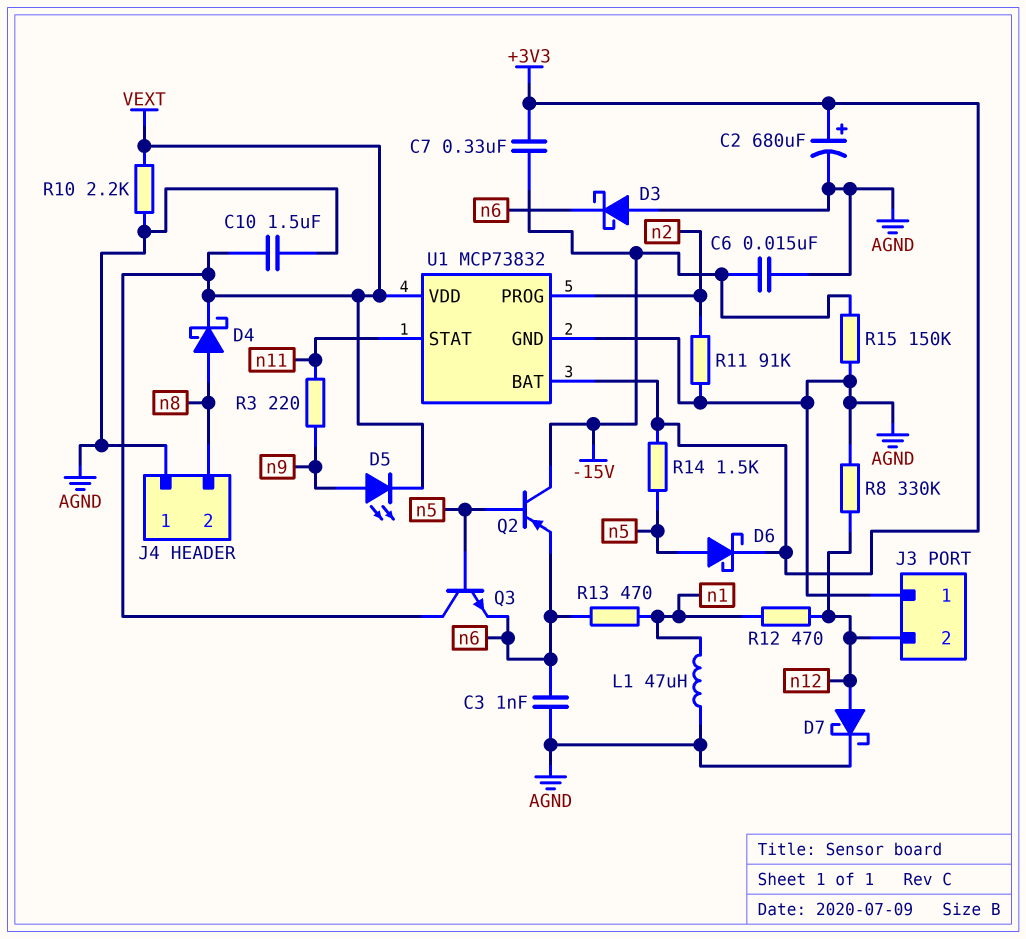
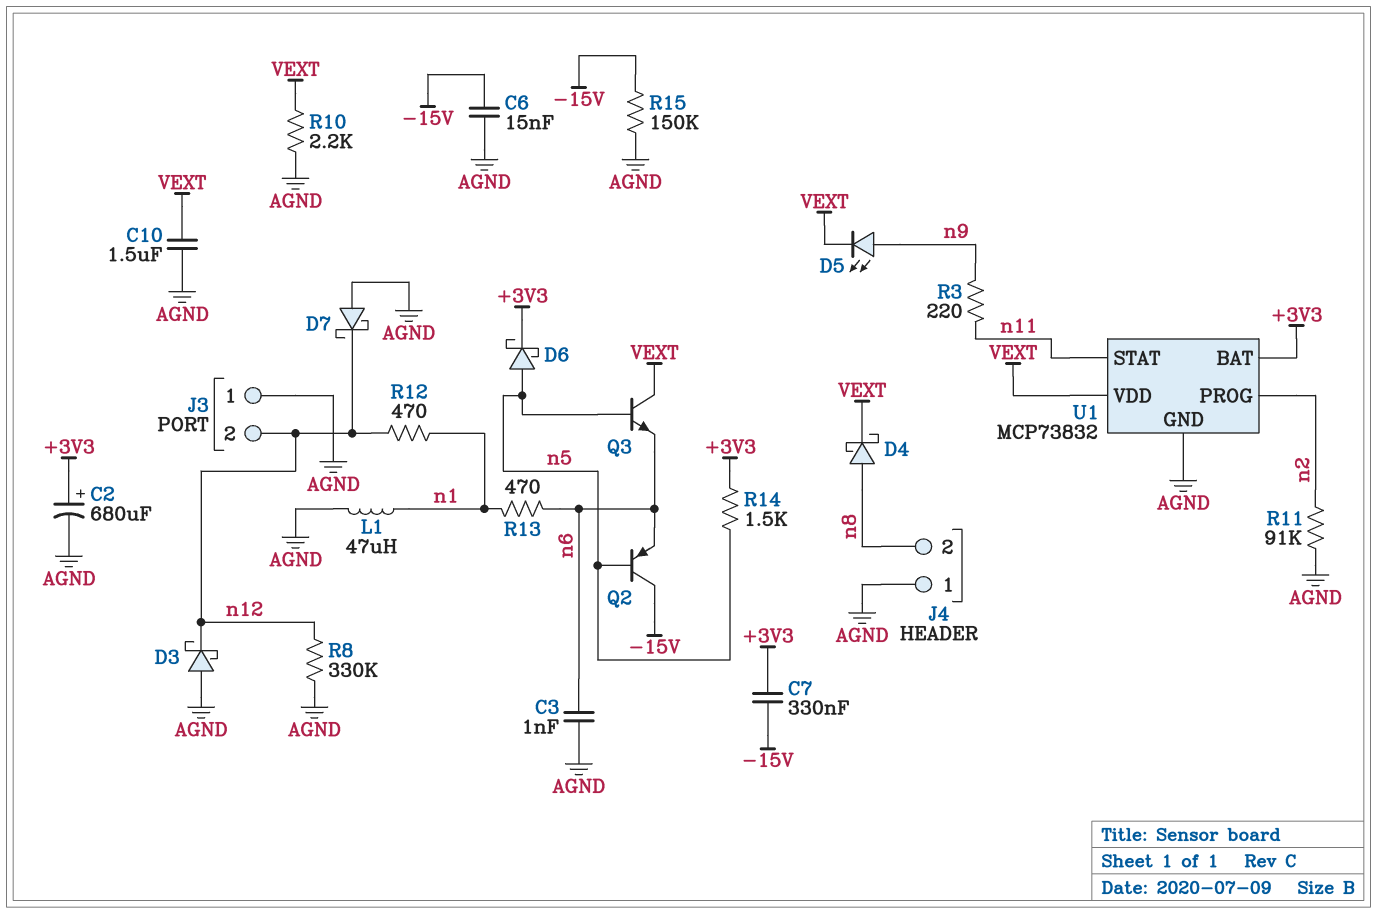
D3: schottky (A AGND, K n6) -> schottky (A AGND, K n12)
D7: schottky (A n12, K AGND) -> schottky (A AGND, K n12)

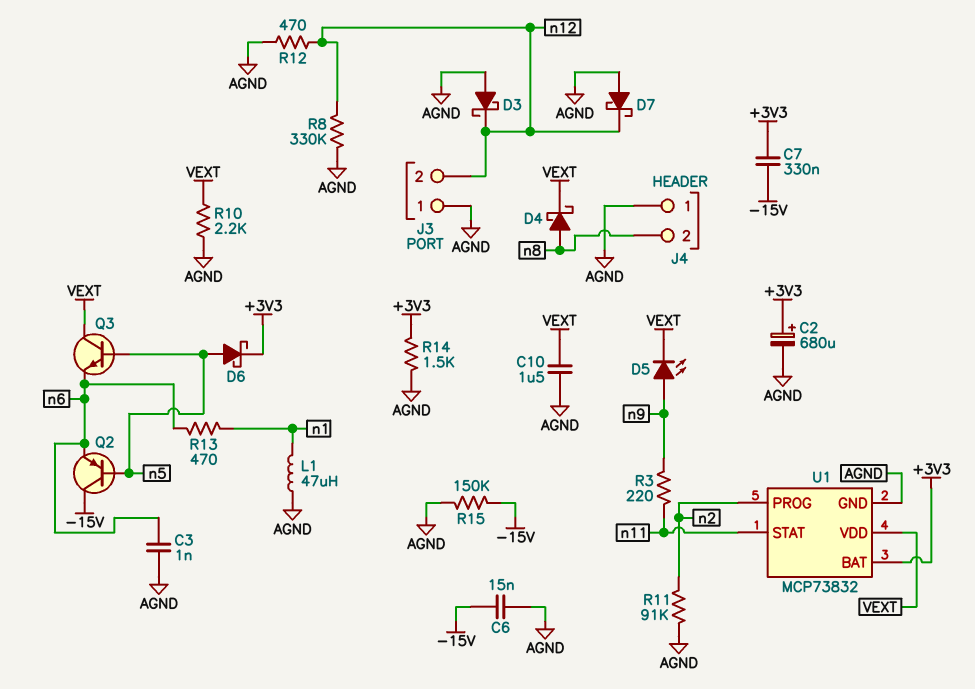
R12: 470 (n1, n12) -> 470 (AGND, n12)
R14: 1.5k (+3V3, n5) -> 1.5k (+3V3, AGND)

